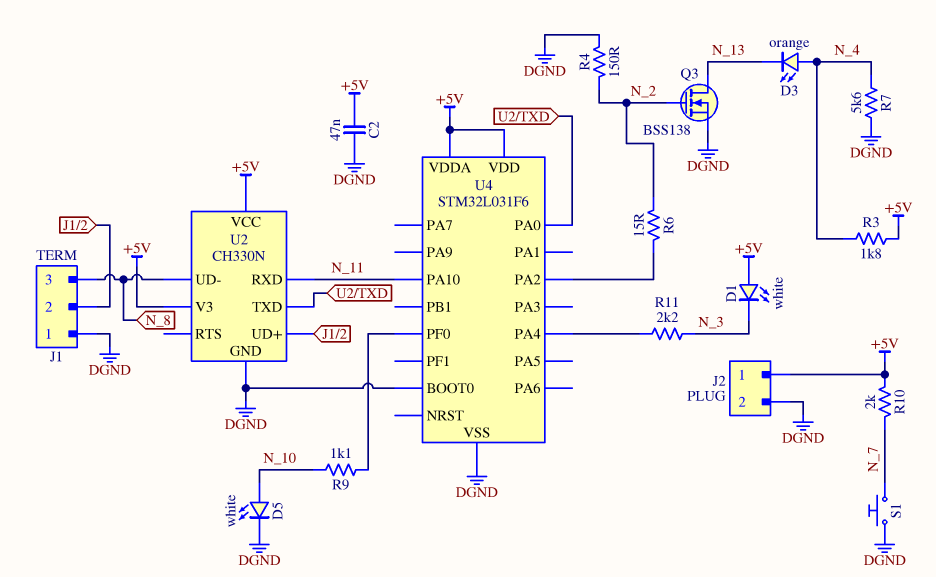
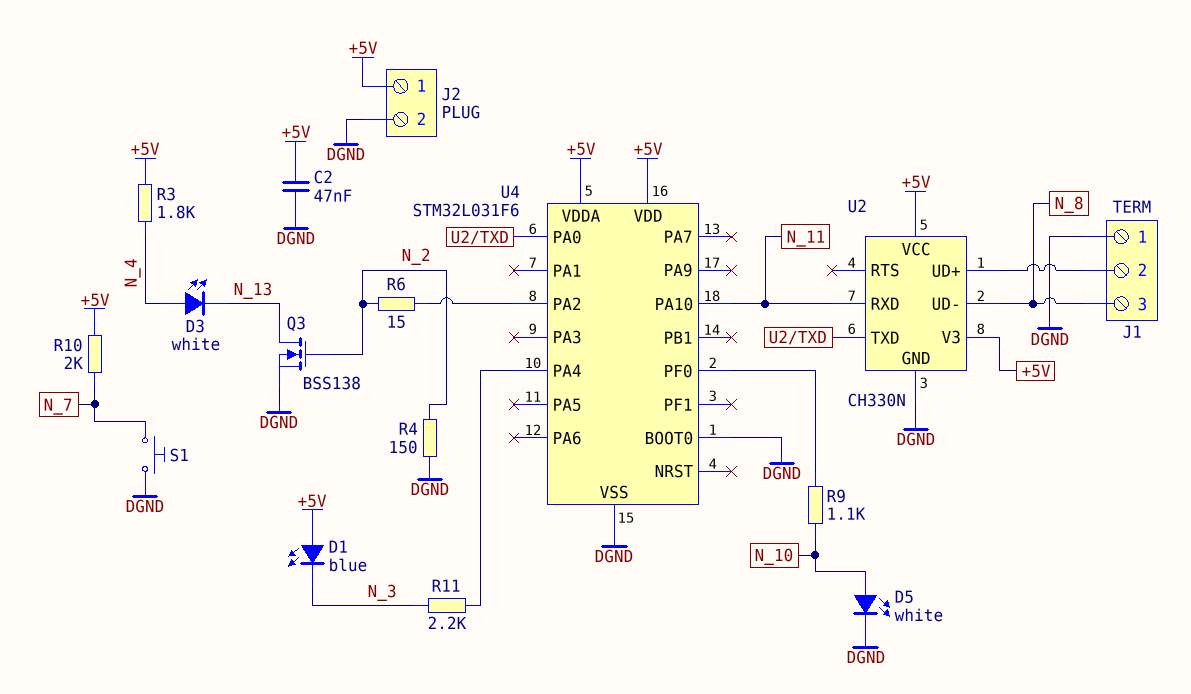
D1: LED white (A +5V, K N_3) -> LED blue (A +5V, K N_3)
D3: LED orange (A N_4, K N_13) -> LED white (A N_4, K N_13)
R7: 5.6k (DGND, N_4) -> none

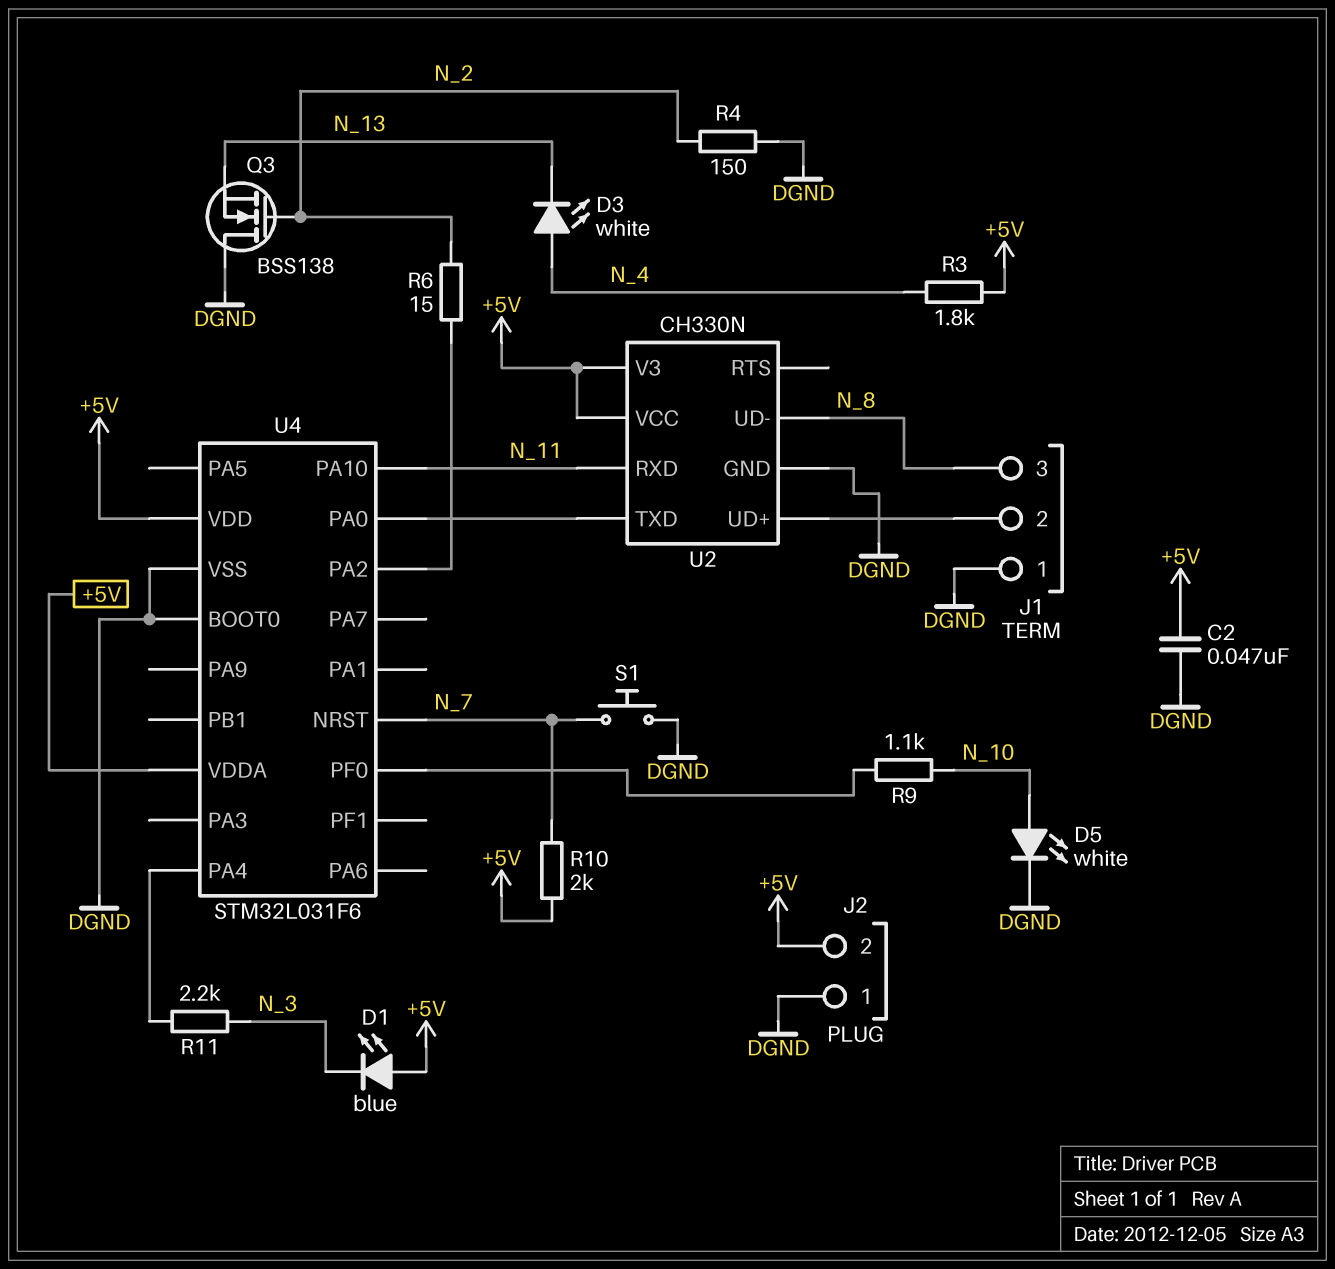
J2 pin 1: +5V -> DGND
J2 pin 2: DGND -> +5V
Q3: NMOS BSS138 (G N_2, D N_13, S DGND) -> NMOS BSS138 (G N_2, D DGND, S N_13)
U4 pin NRST: none -> N_7

